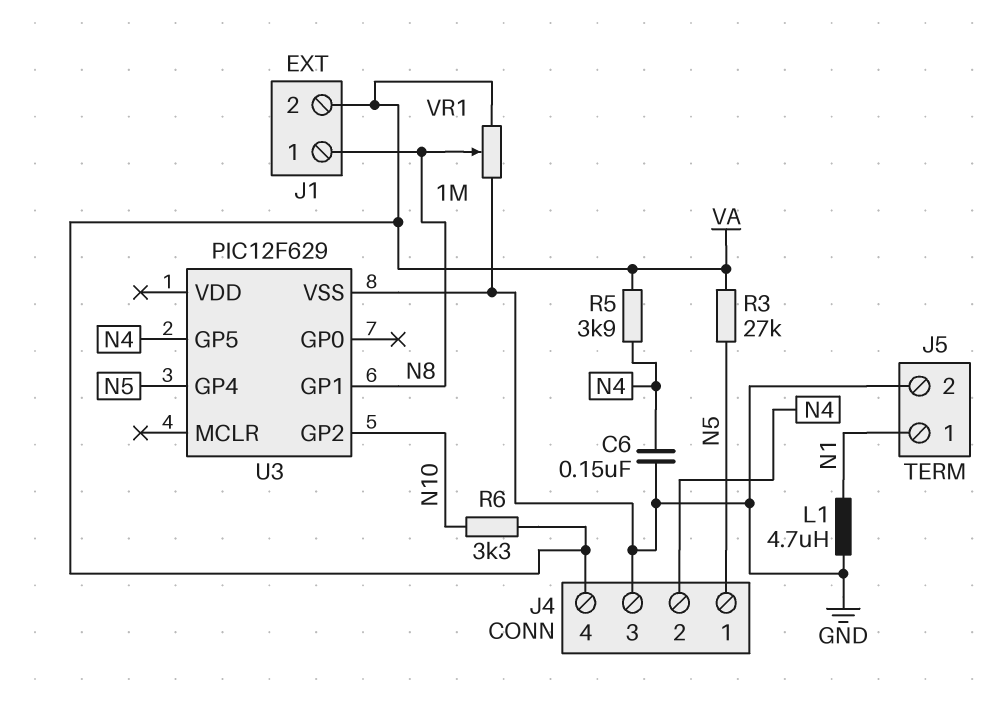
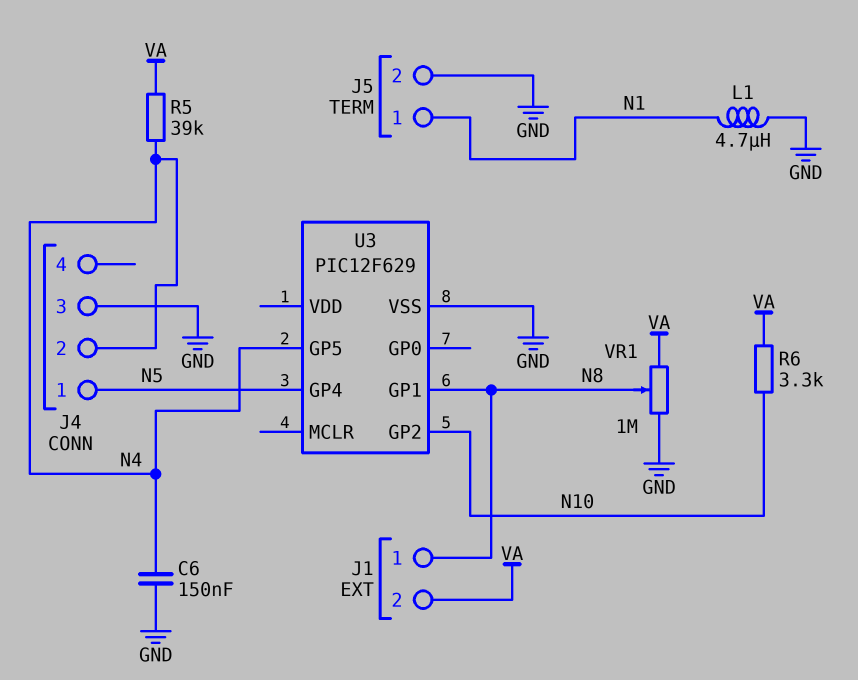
J4 pin 4: VA -> none
R3: 27k (N5, VA) -> none
R5: 3.9k (N4, VA) -> 39k (N4, VA)

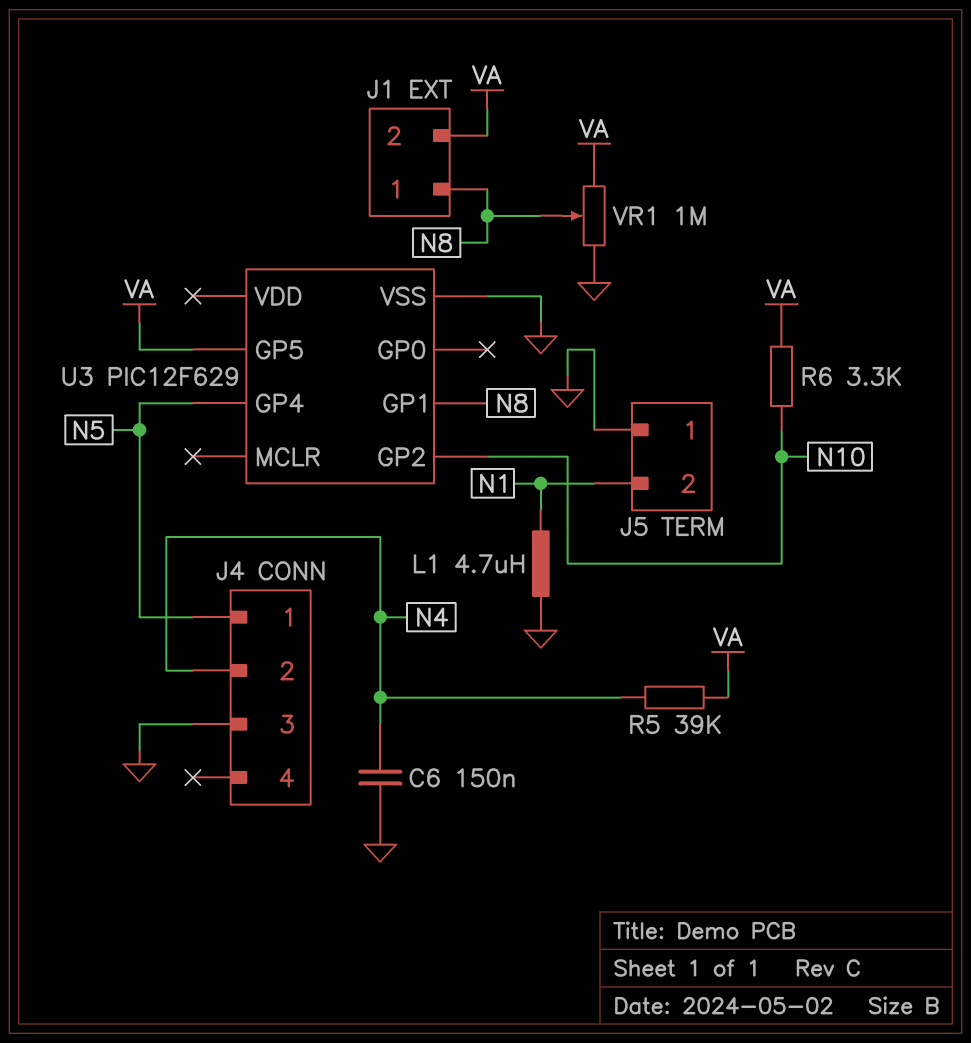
J5 pin 1: N1 -> GND
J5 pin 2: GND -> N1
U3 pin GP5: N4 -> VA

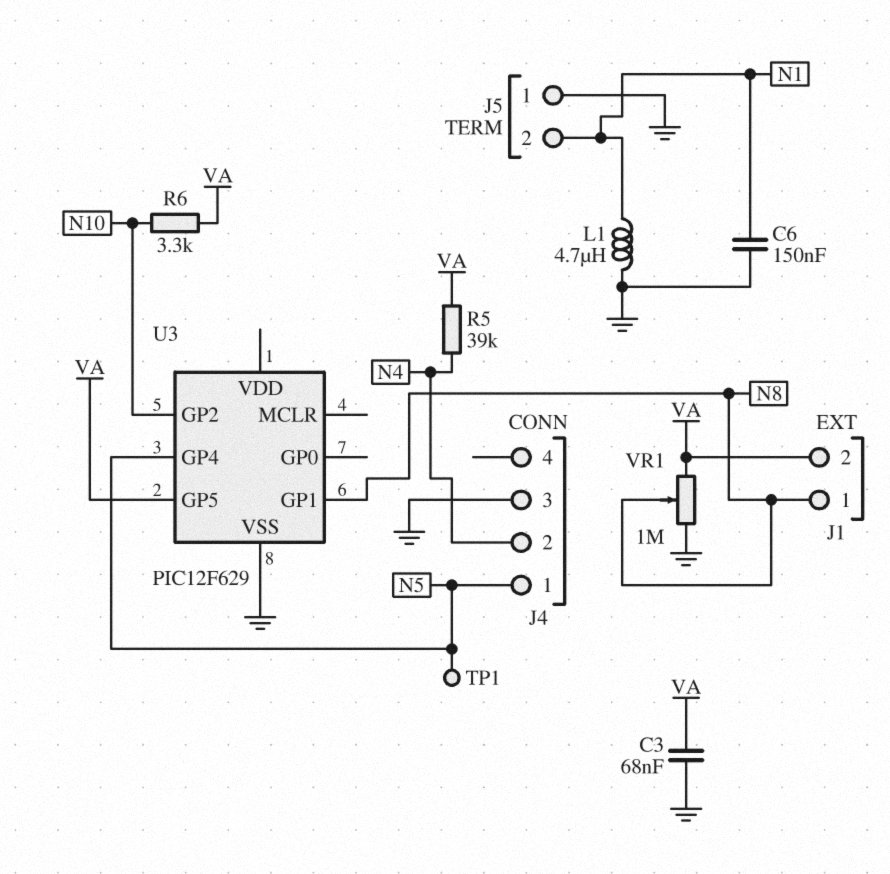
C3: none -> 68nF (GND, VA)
C6: 150nF (GND, N4) -> 150nF (GND, N1)
TP1: none -> test point (N5)

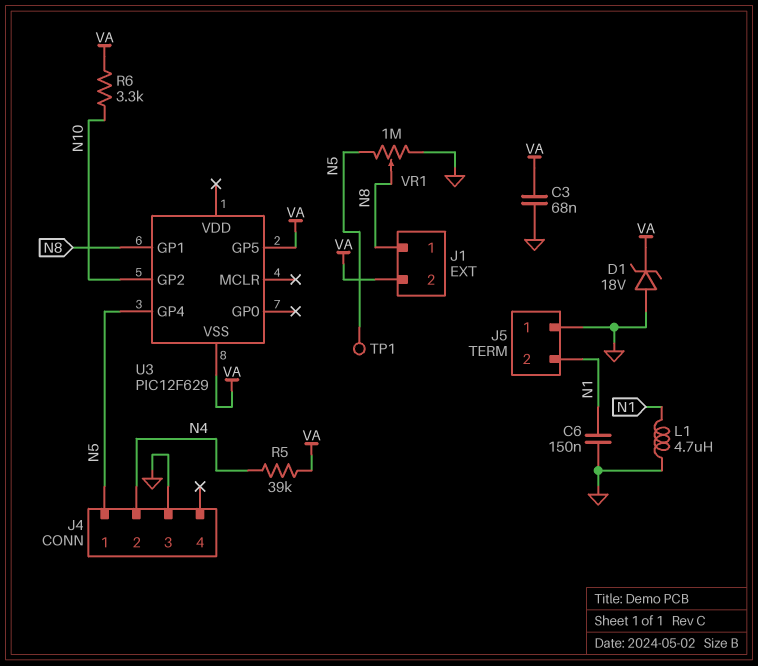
D1: none -> zener 18V (A GND, K VA)
U3 pin VSS: GND -> VA
VR1: 1M (GND, VA, wiper N8) -> 1M (GND, N5, wiper N8)

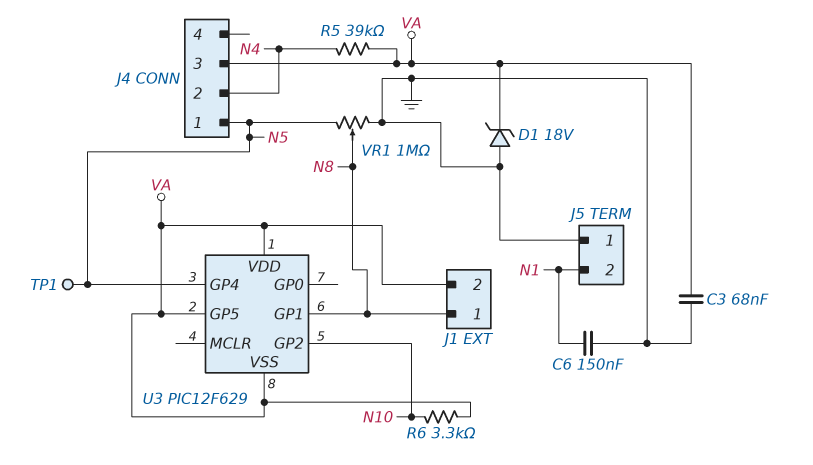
J4 pin 3: GND -> VA
L1: 4.7uH (GND, N1) -> none
U3 pin VDD: none -> VA

